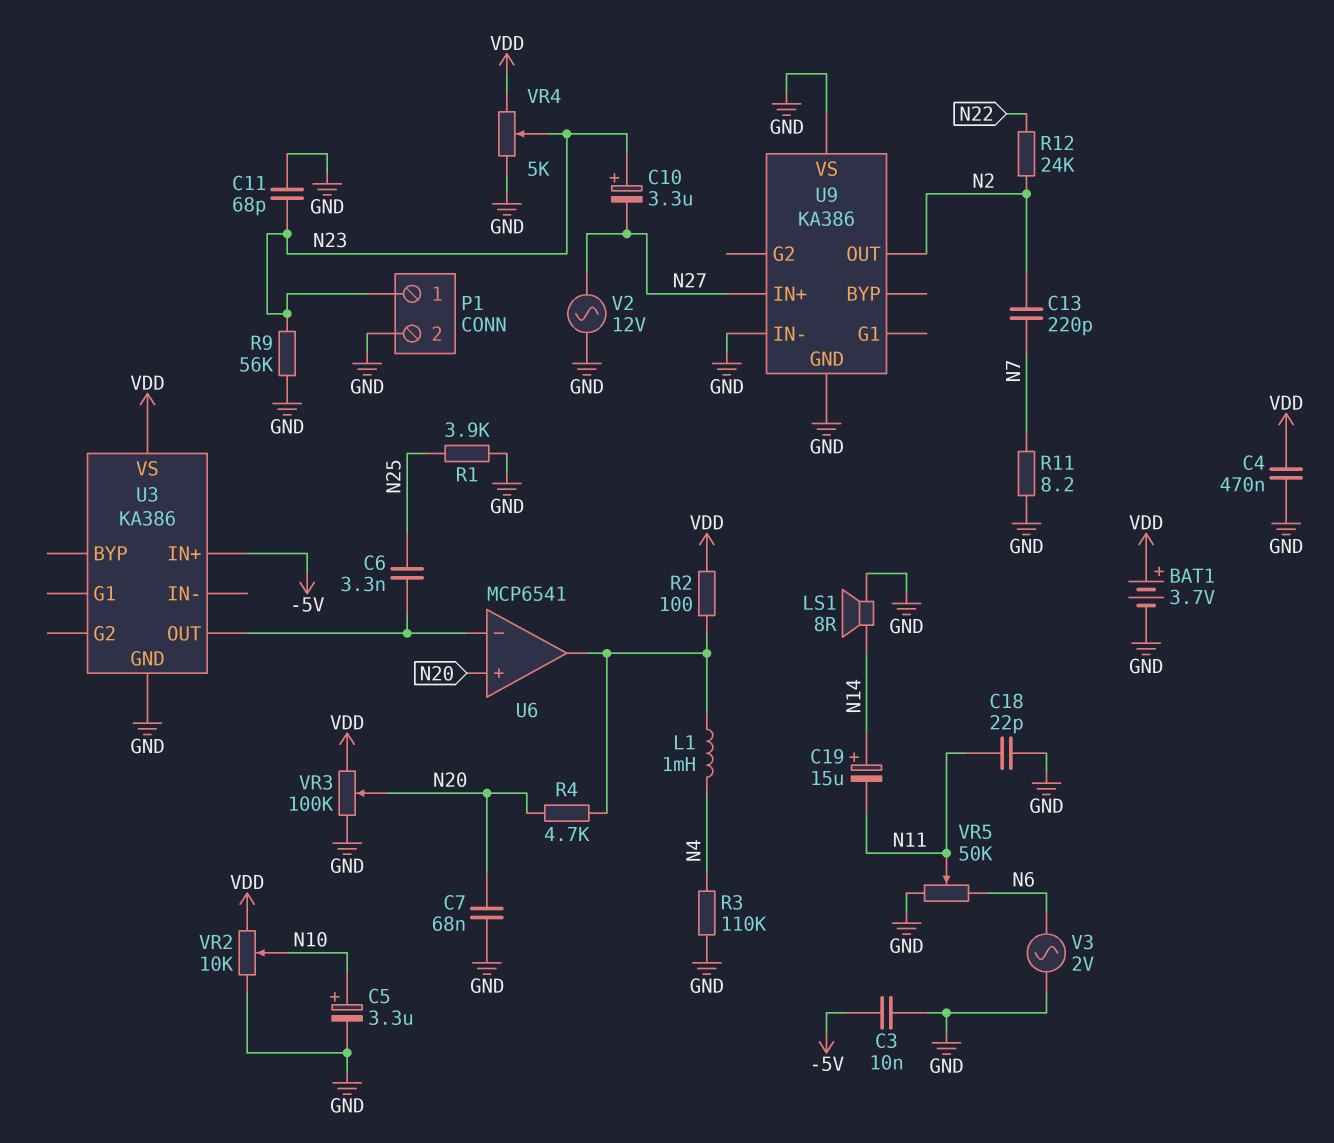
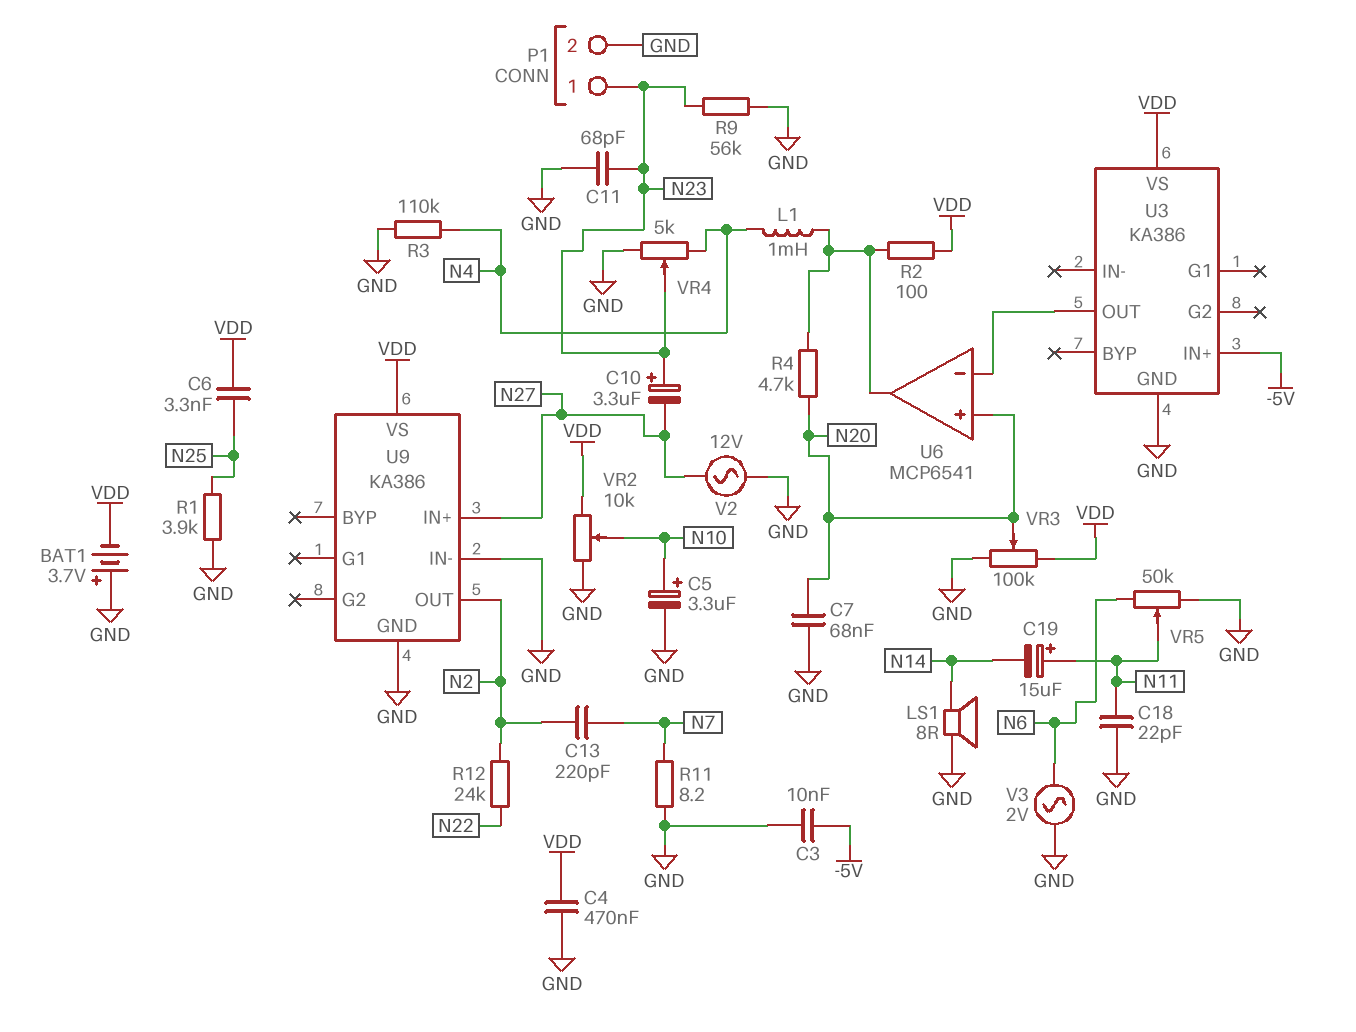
BAT1: 3.7V (plus VDD, minus GND) -> 3.7V (plus GND, minus VDD)
C6: 3.3nF (N25, U3/OUT) -> 3.3nF (N25, VDD)
C19: 15uF (plus N14, minus N11) -> 15uF (plus N11, minus N14)
U9 pin VS: GND -> VDD
VR4: 5k (GND, VDD, wiper N23) -> 5k (GND, N4, wiper N23)

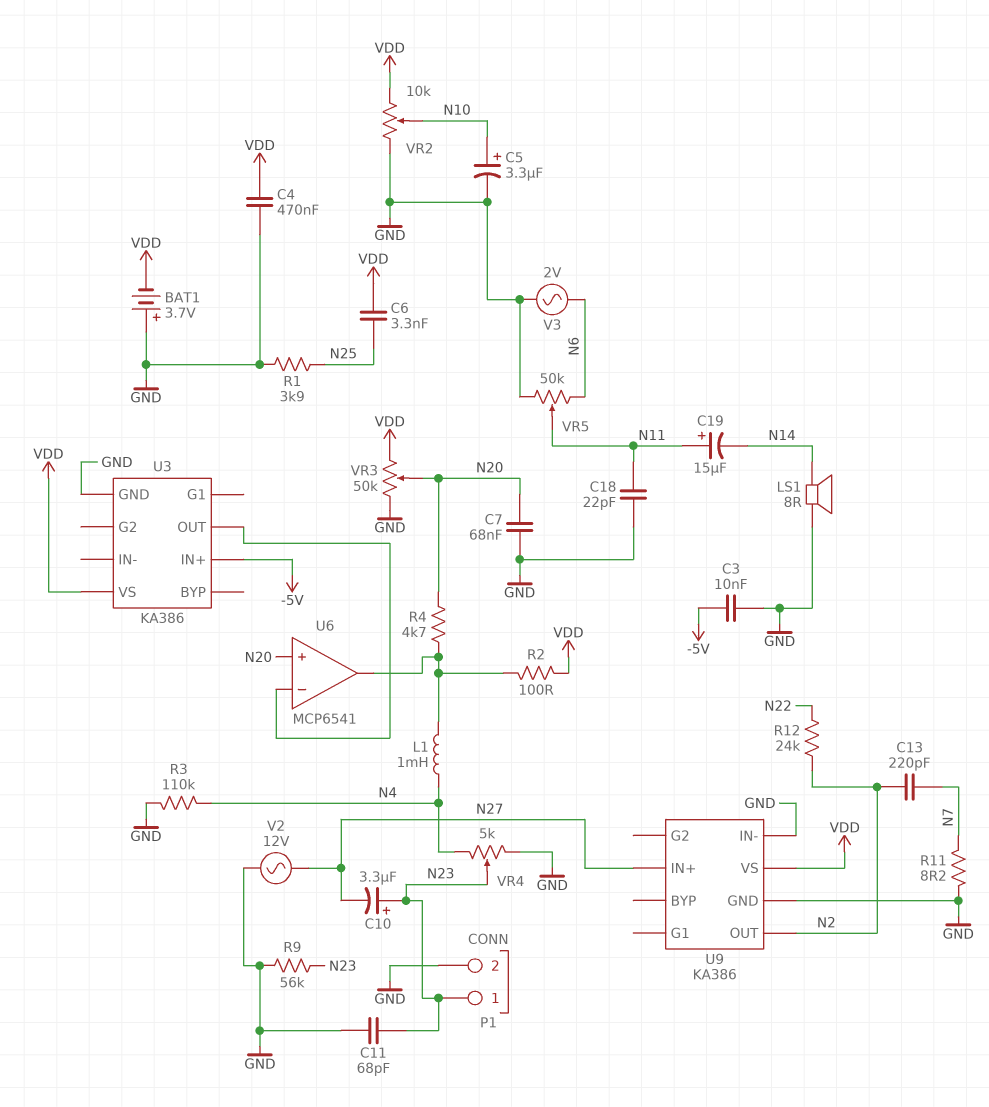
VR3: 100k (GND, VDD, wiper N20) -> 50k (GND, VDD, wiper N20)

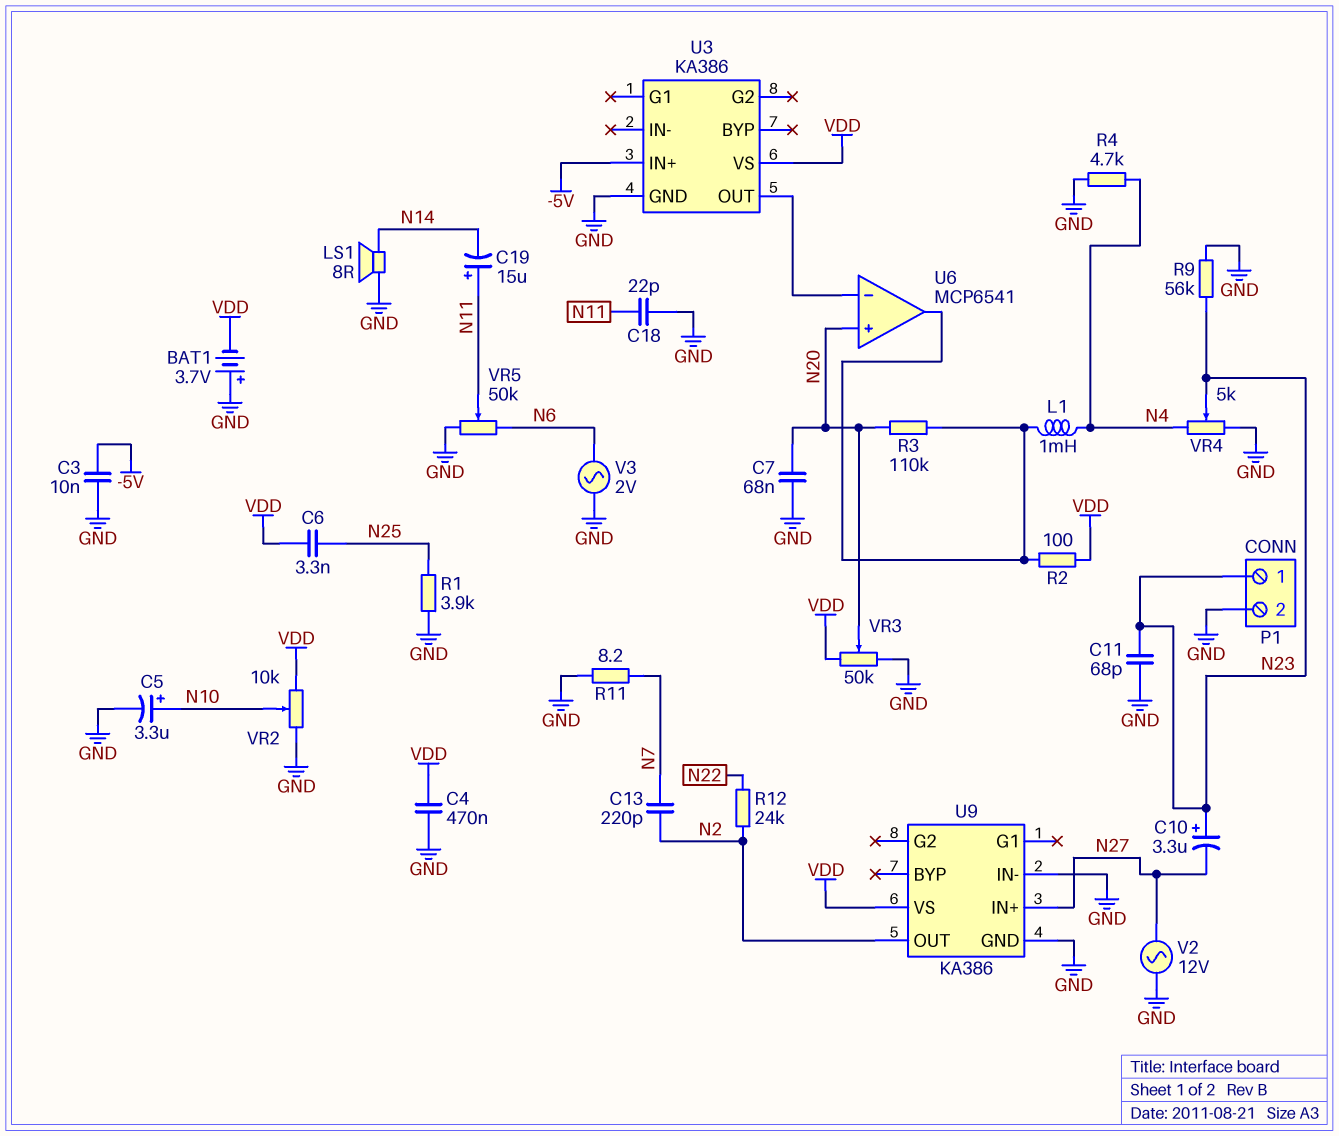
R3: 110k (GND, N4) -> 110k (N20, U6/out)
R4: 4.7k (N20, U6/out) -> 4.7k (GND, N4)

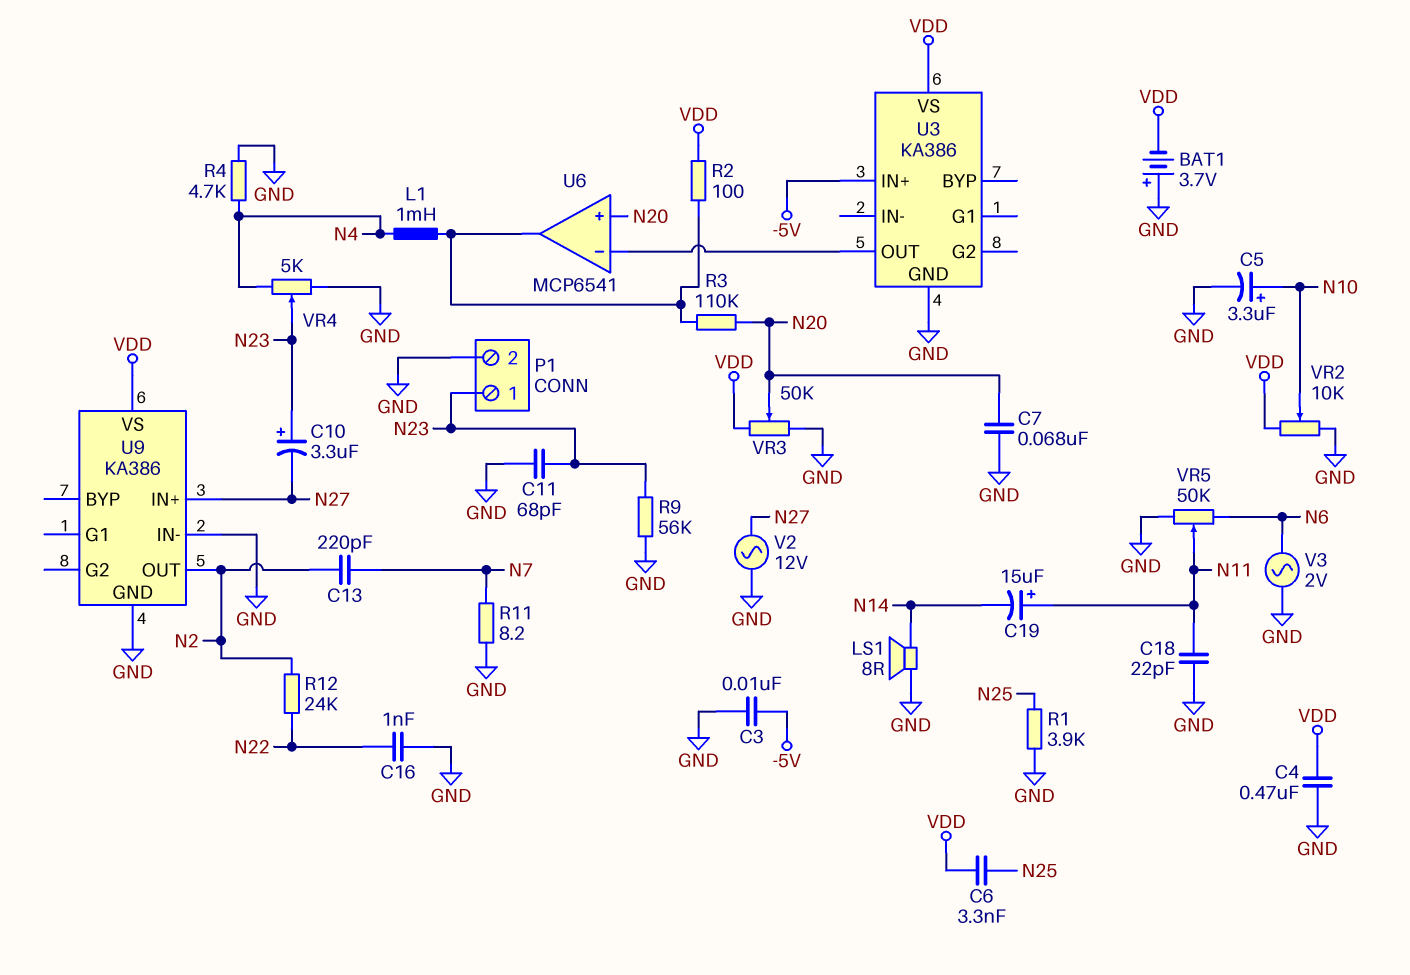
C16: none -> 1nF (GND, N22)

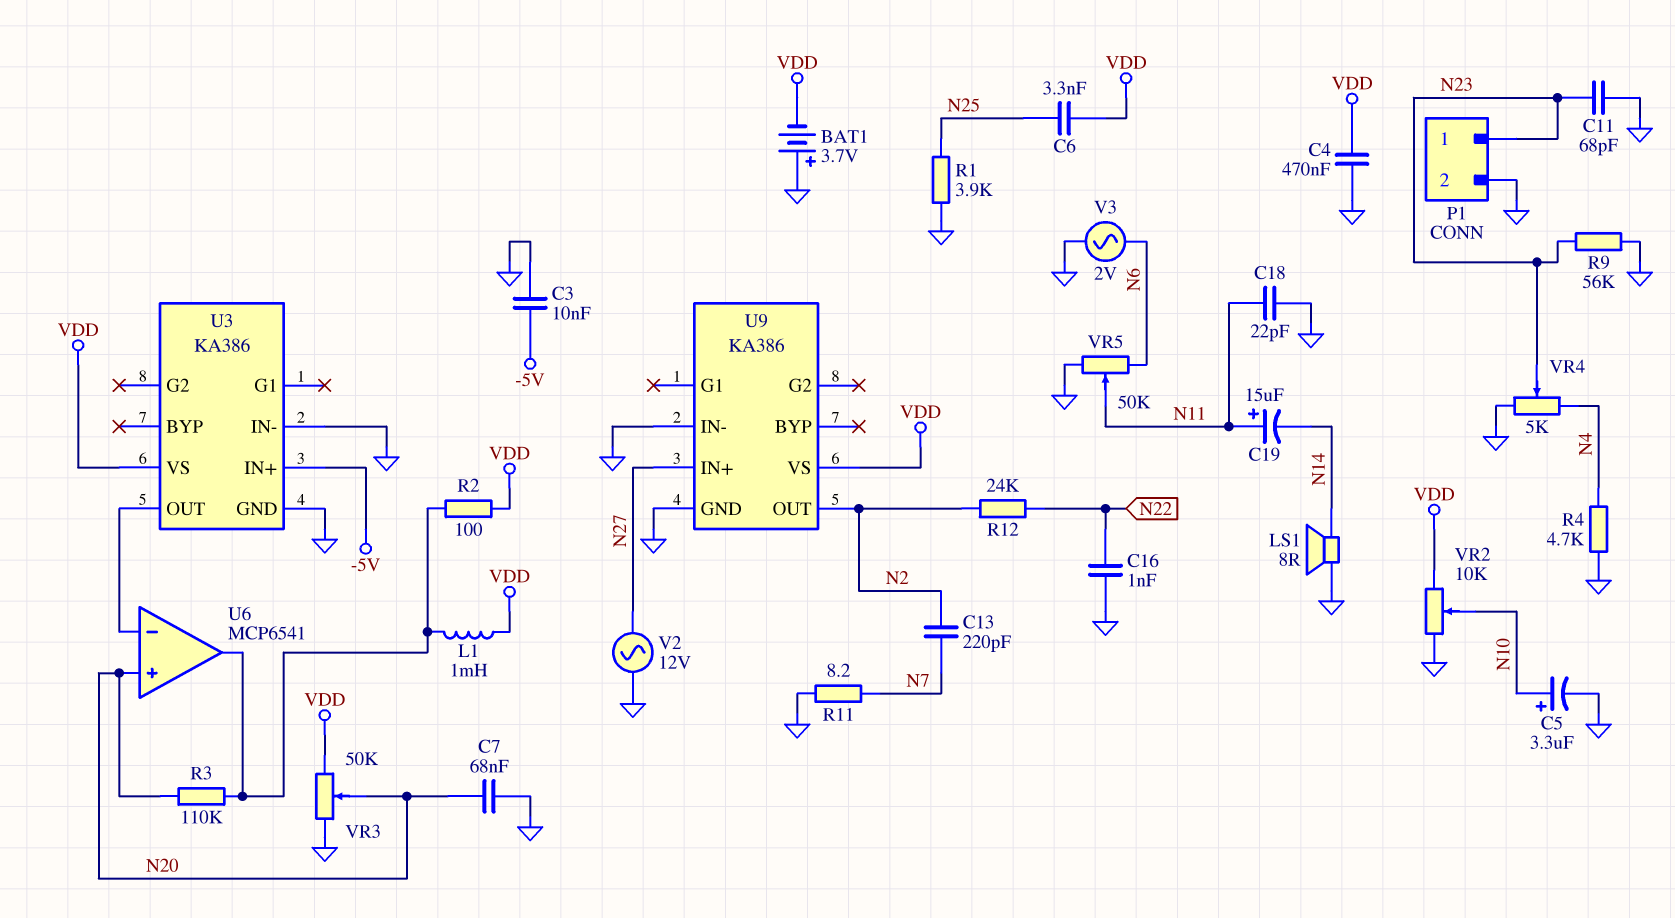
C10: 3.3uF (plus N23, minus N27) -> none
L1: 1mH (N4, U6/out) -> 1mH (U6/out, VDD)
U3 pin IN-: none -> GND

